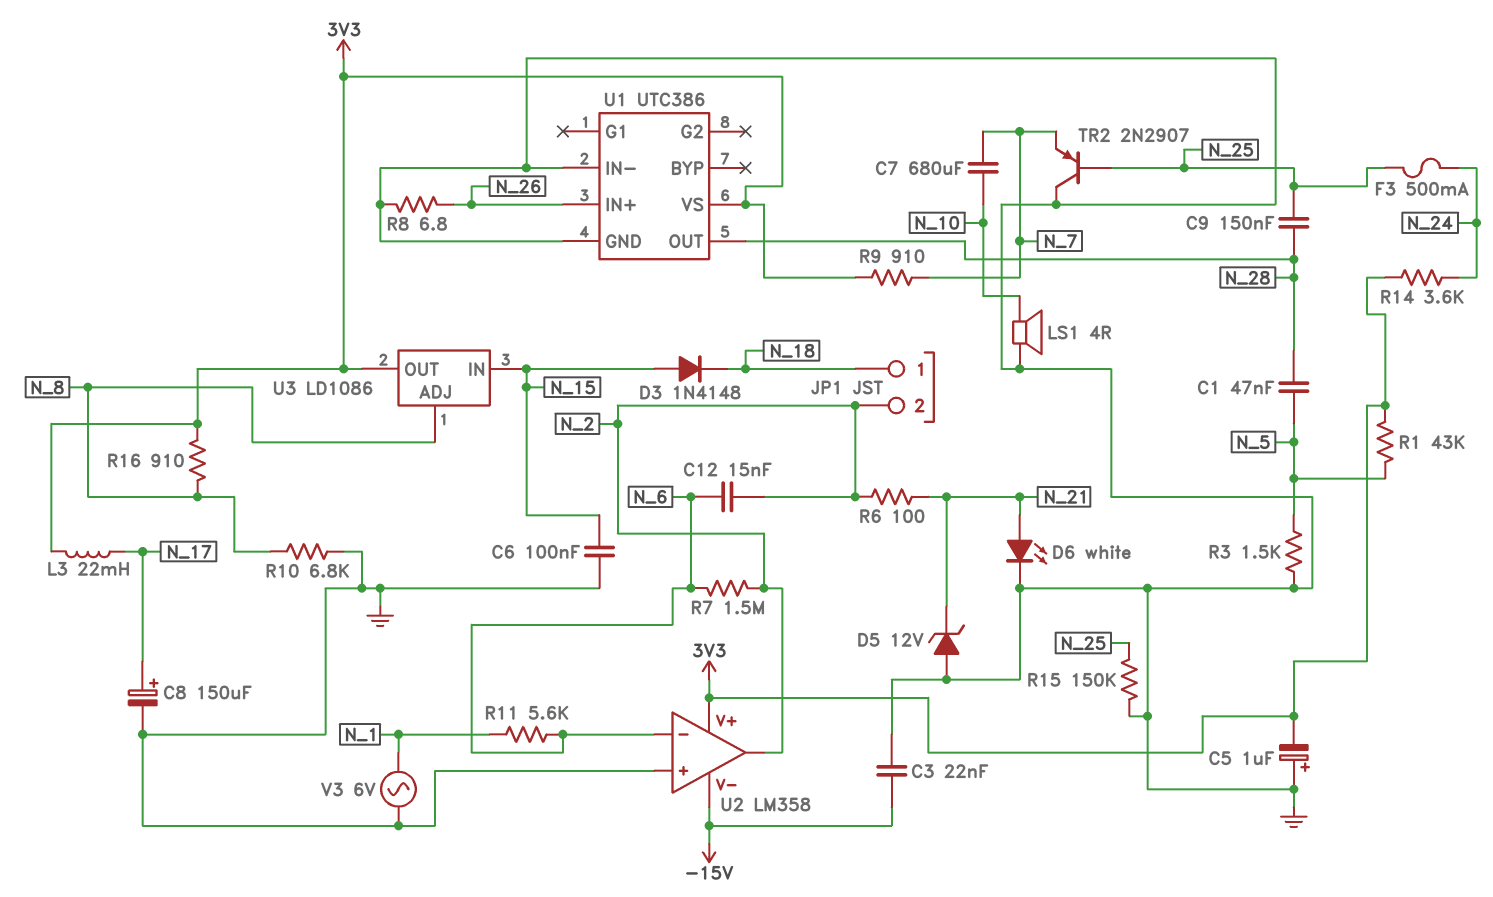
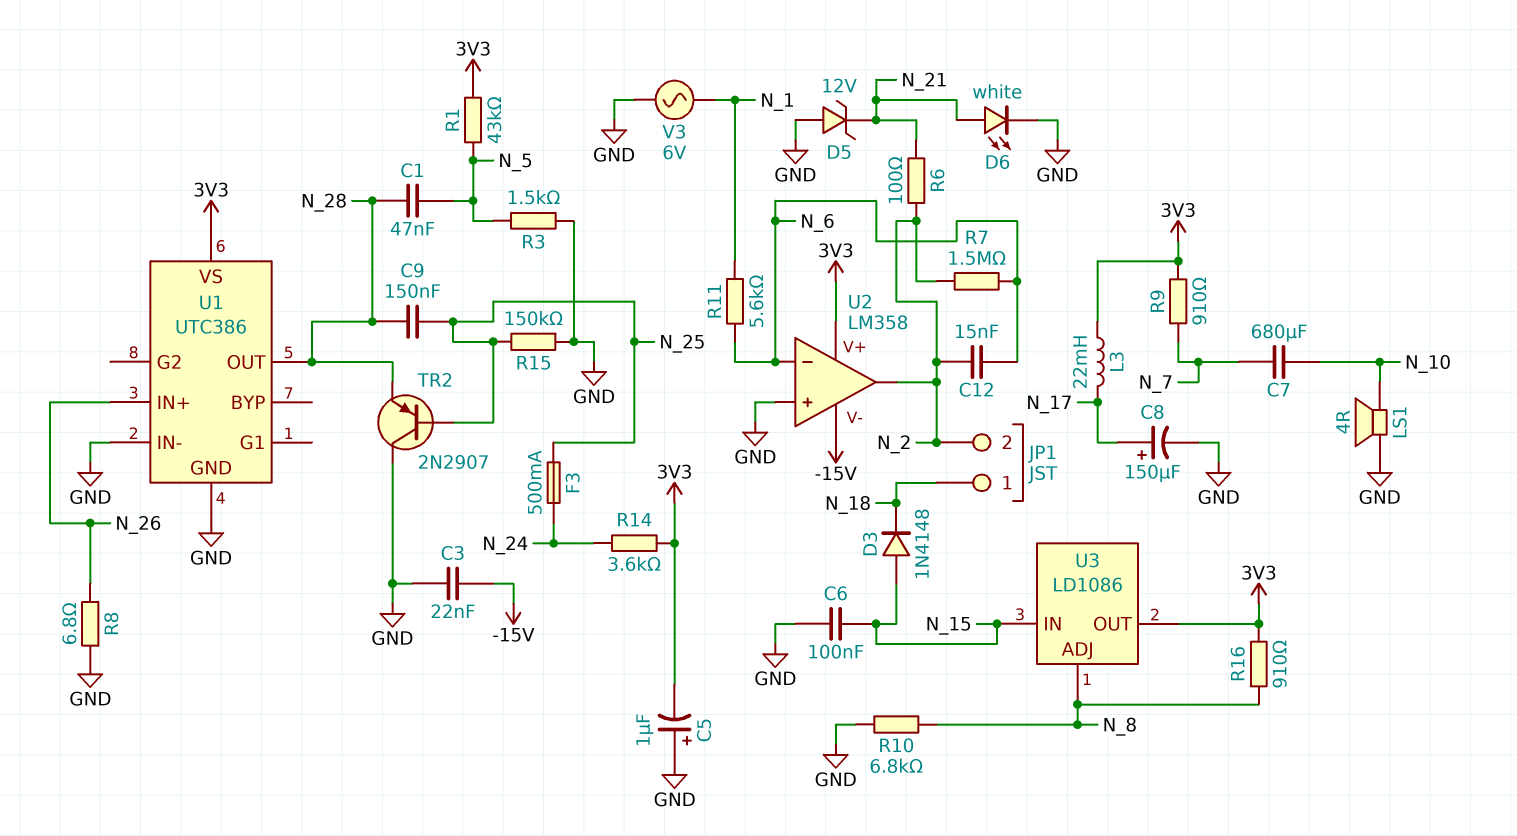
TR2: PNP 2N2907 (B N_25, C GND, E N_7) -> PNP 2N2907 (B N_25, C GND, E N_28)

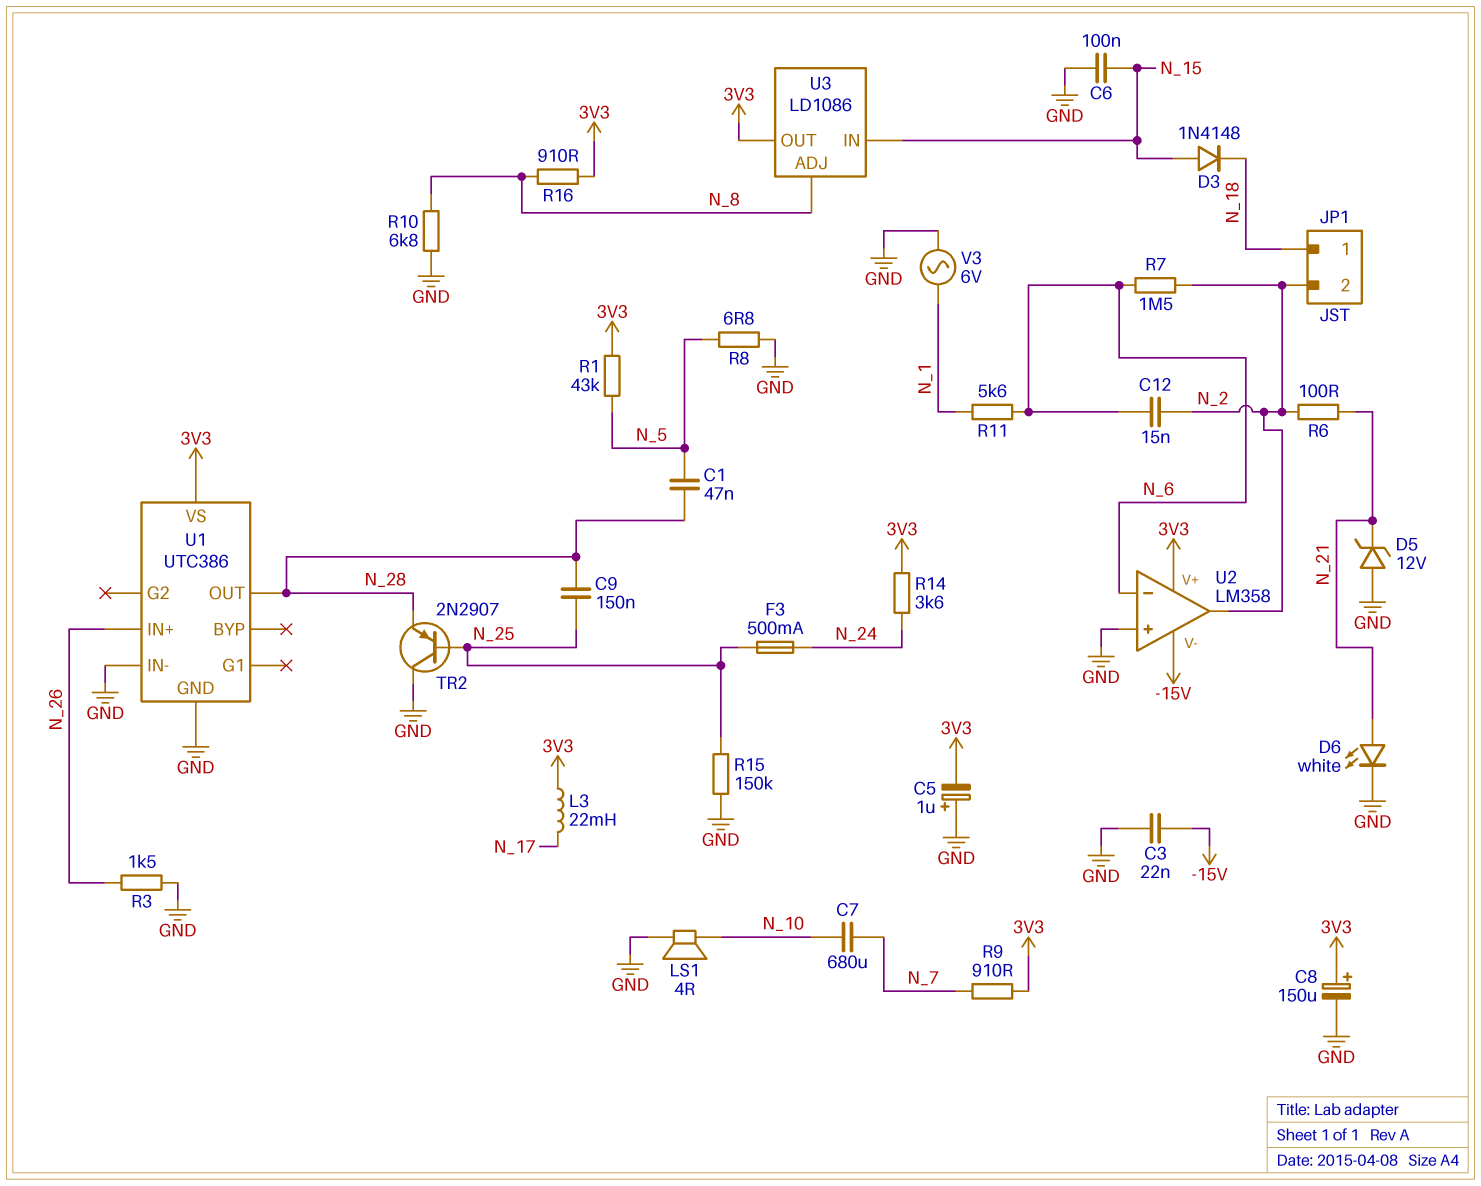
C8: 150uF (plus N_17, minus GND) -> 150uF (plus 3V3, minus GND)
R3: 1.5k (GND, N_5) -> 1.5k (GND, N_26)
R8: 6.8 (GND, N_26) -> 6.8 (GND, N_5)

